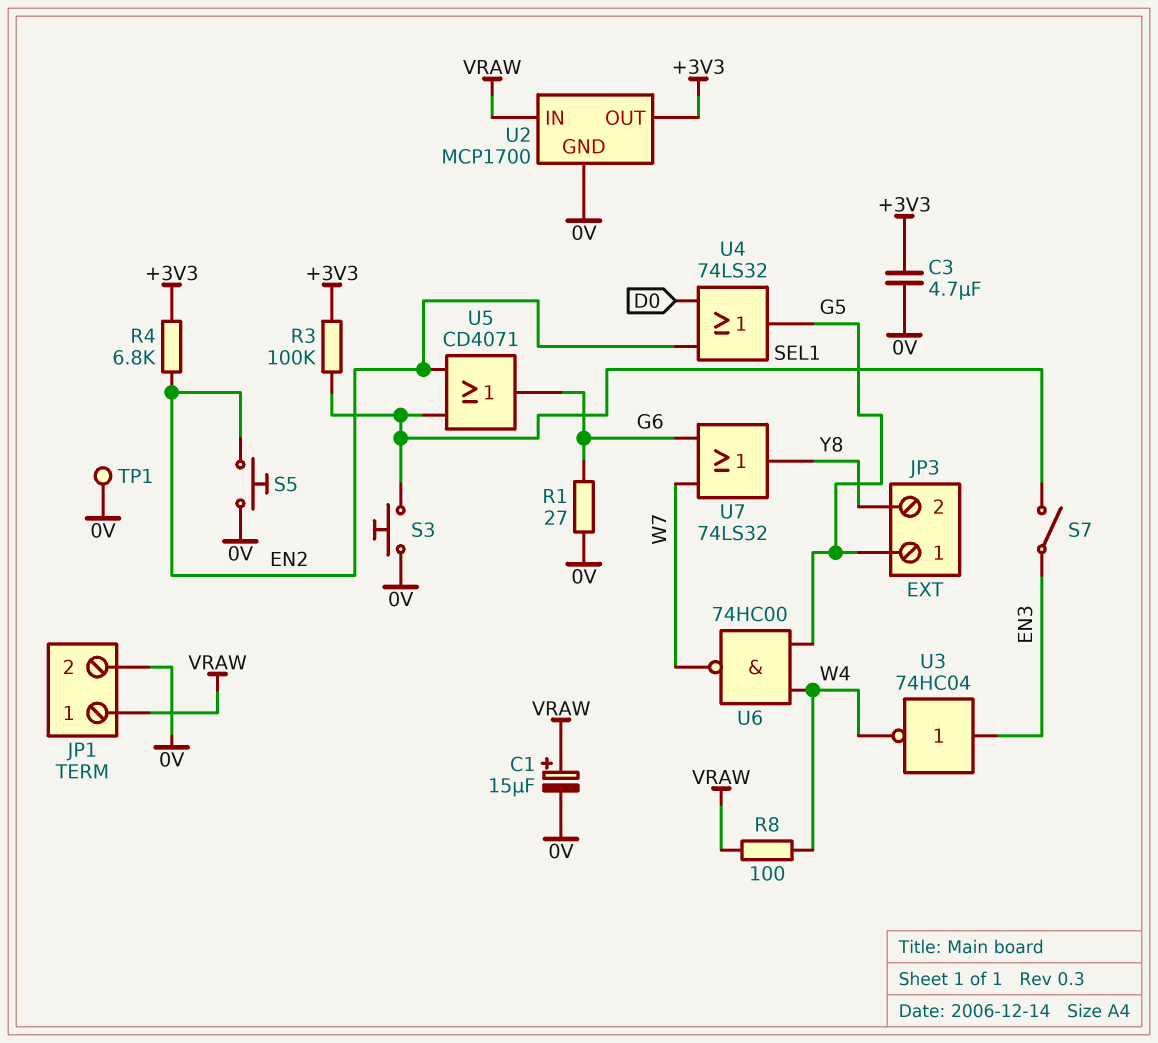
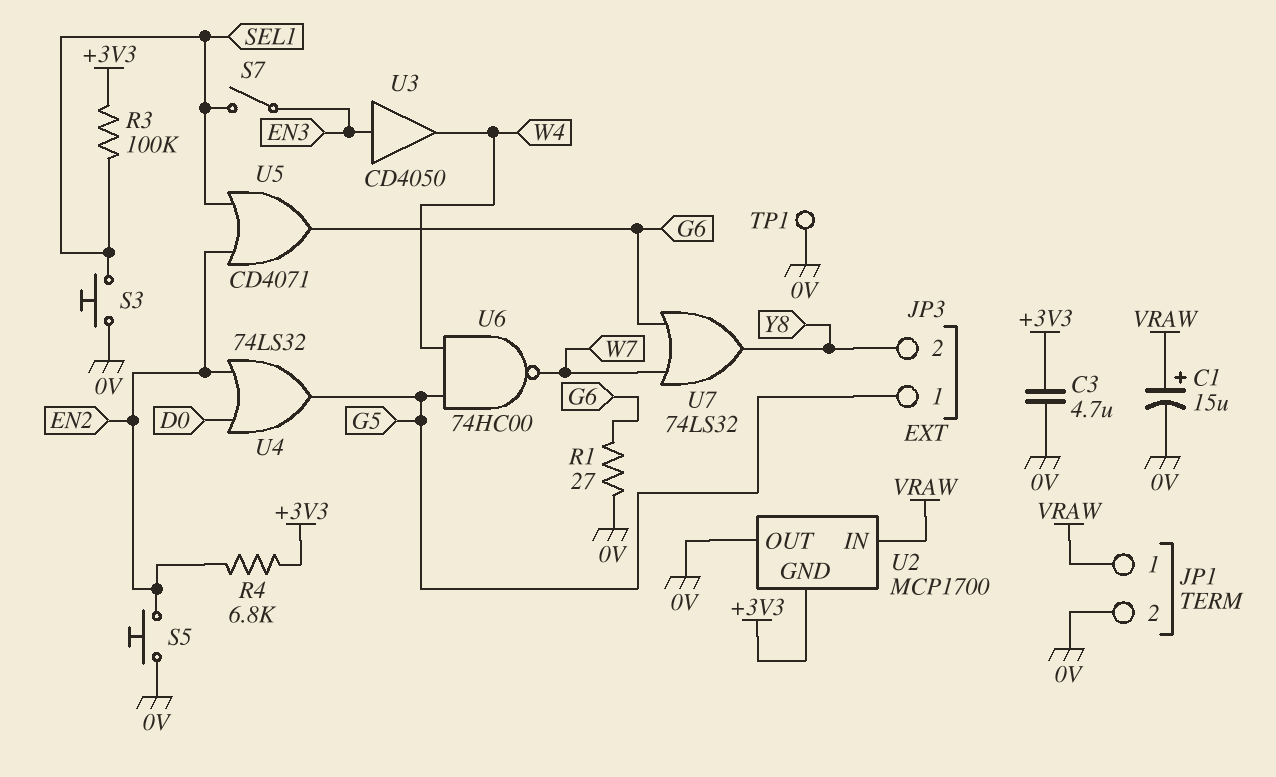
R8: 100 (VRAW, W4) -> none
U2 pin GND: 0V -> +3V3
U2 pin OUT: +3V3 -> 0V
U3: NOT 74HC04 (in EN3, out W4) -> buffer CD4050 (in EN3, out W4)

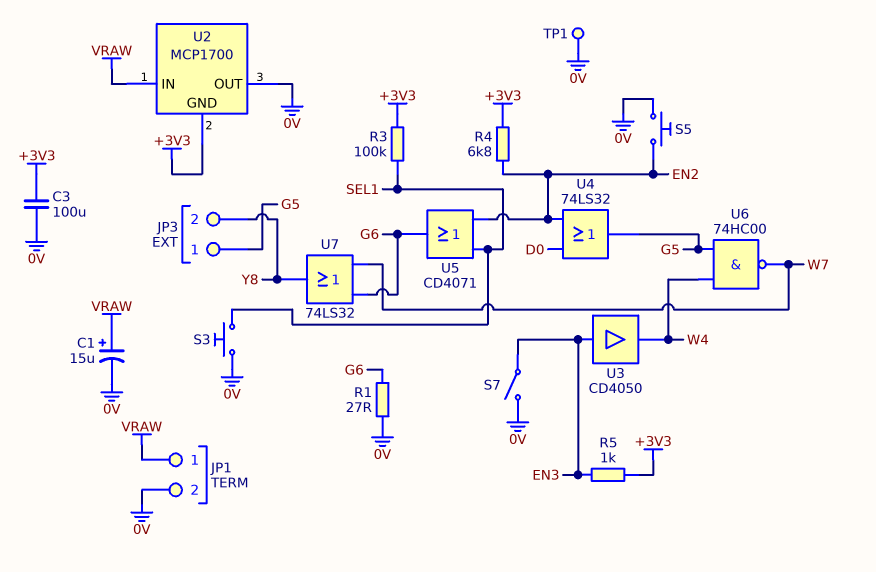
C3: 4.7uF (+3V3, 0V) -> 100uF (+3V3, 0V)
R5: none -> 1k (+3V3, EN3)
S7: switch (EN3, SEL1) -> switch (0V, EN3)

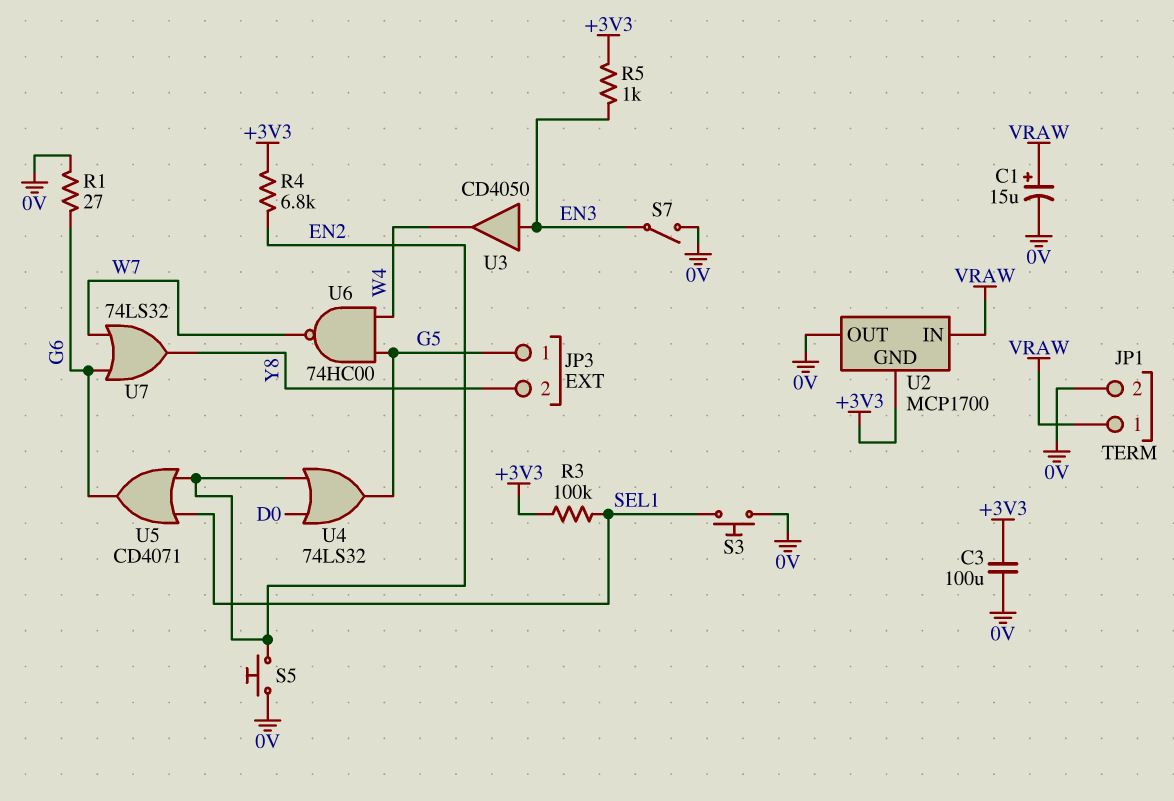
TP1: test point (0V) -> none

